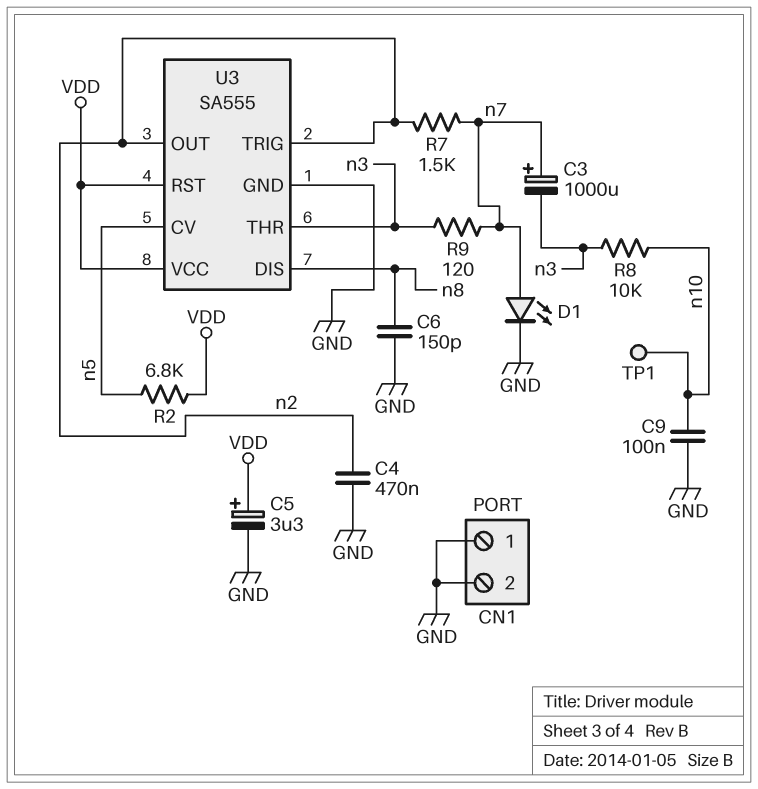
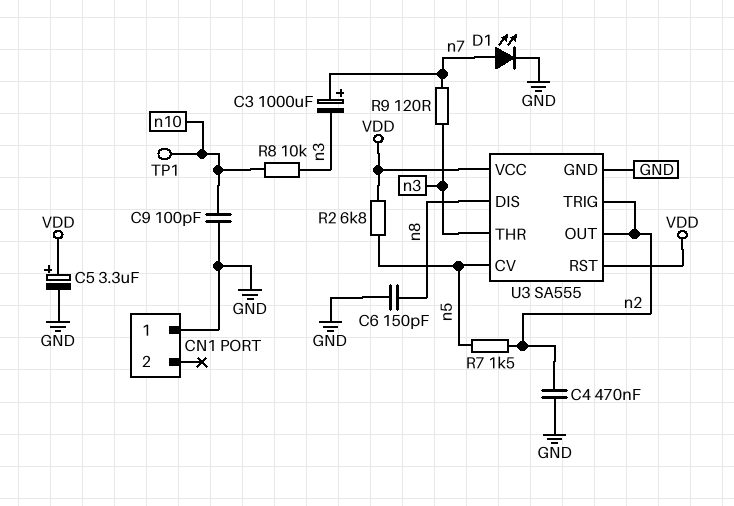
C9: 100nF (GND, n10) -> 100pF (GND, n10)
CN1 pin 2: GND -> none
R7: 1.5k (n2, n7) -> 1.5k (n2, n5)

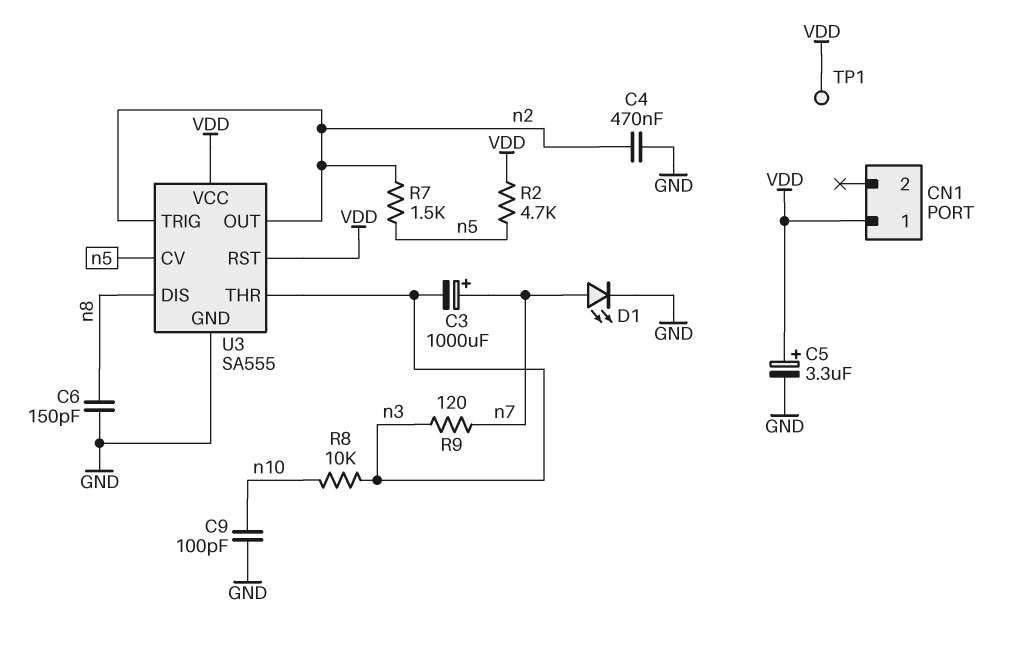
CN1 pin 1: GND -> VDD
R2: 6.8k (VDD, n5) -> 4.7k (VDD, n5)
TP1: test point (n10) -> test point (VDD)

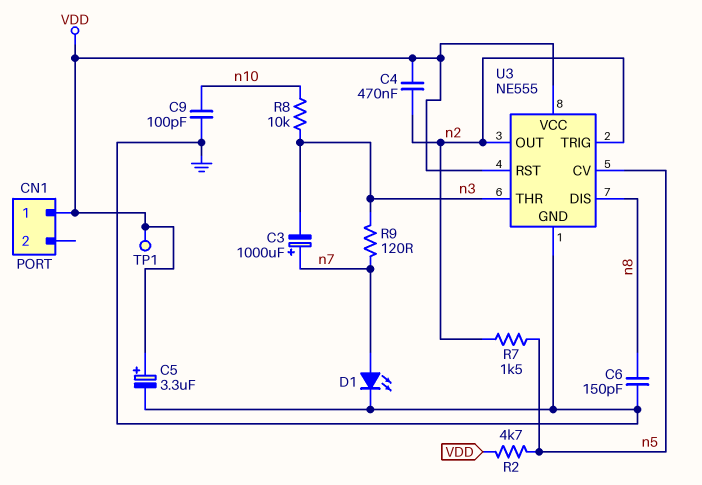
C4: 470nF (GND, n2) -> 470nF (VDD, n2)
U3: SA555 -> NE555

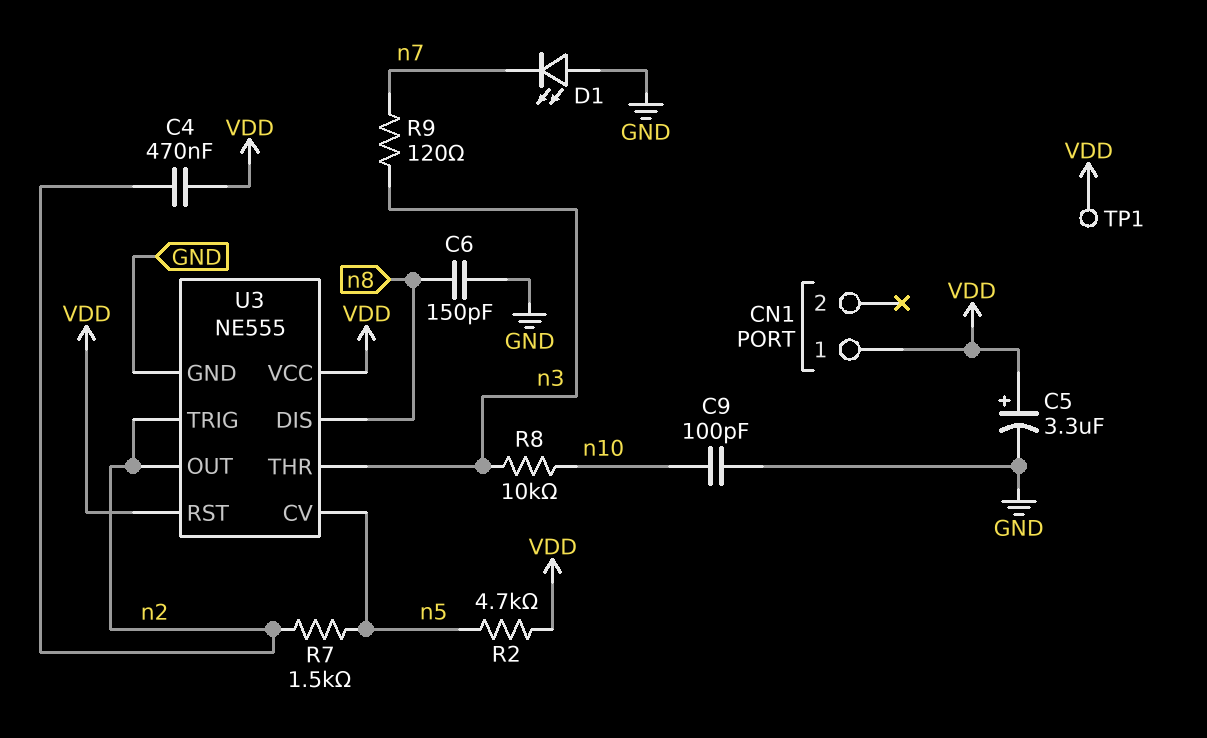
C3: 1000uF (plus n7, minus n3) -> none
D1: LED (A n7, K GND) -> LED (A GND, K n7)

